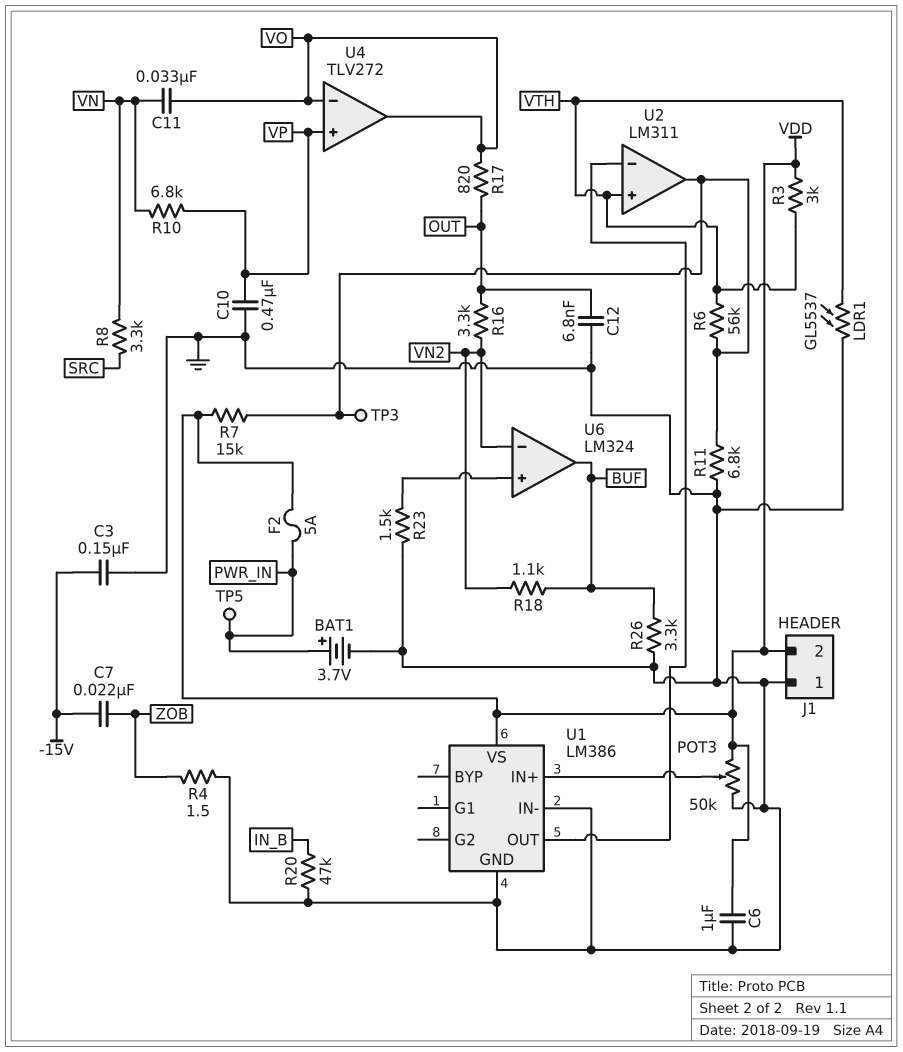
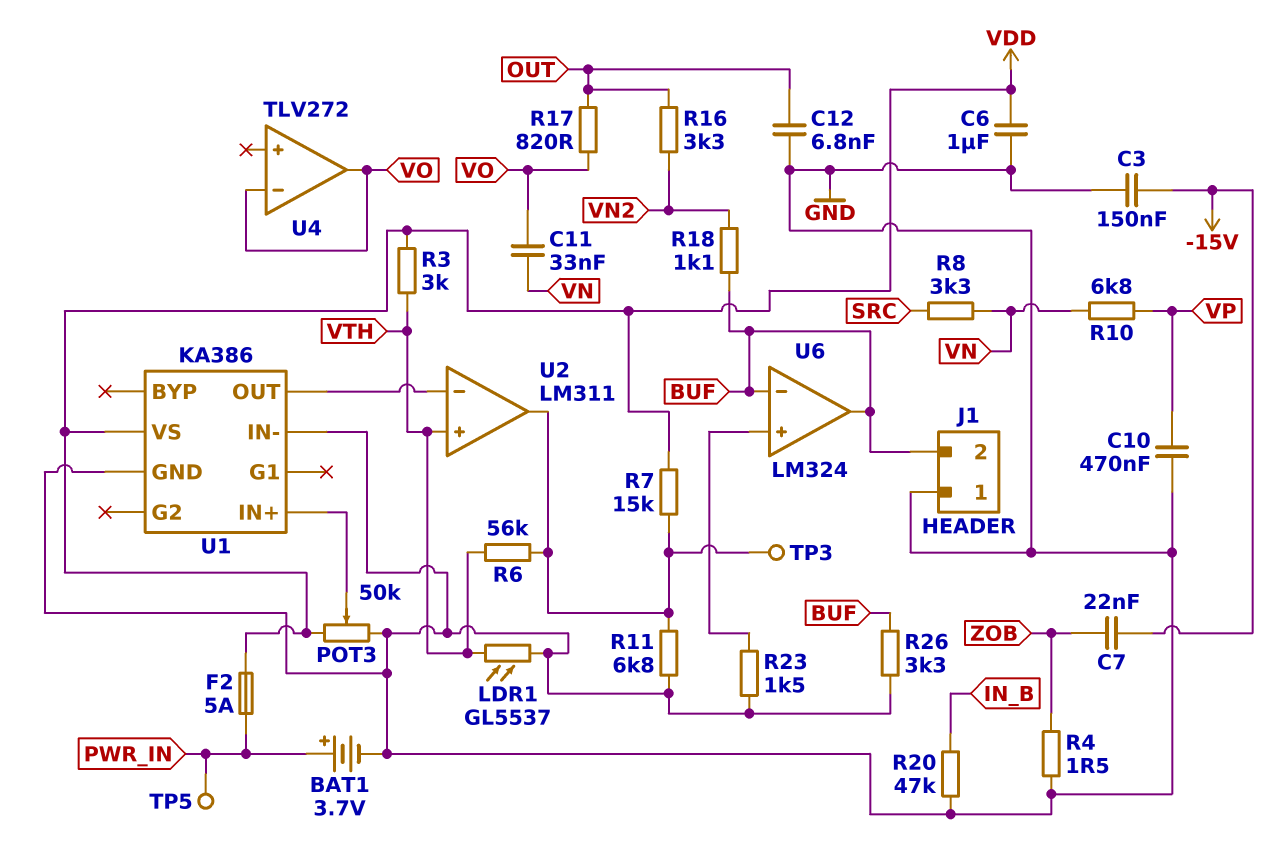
J1 pin 2: VDD -> BUF
U1: LM386 -> KA386
U4 pin in+: VP -> none
U6 pin in-: VN2 -> BUF

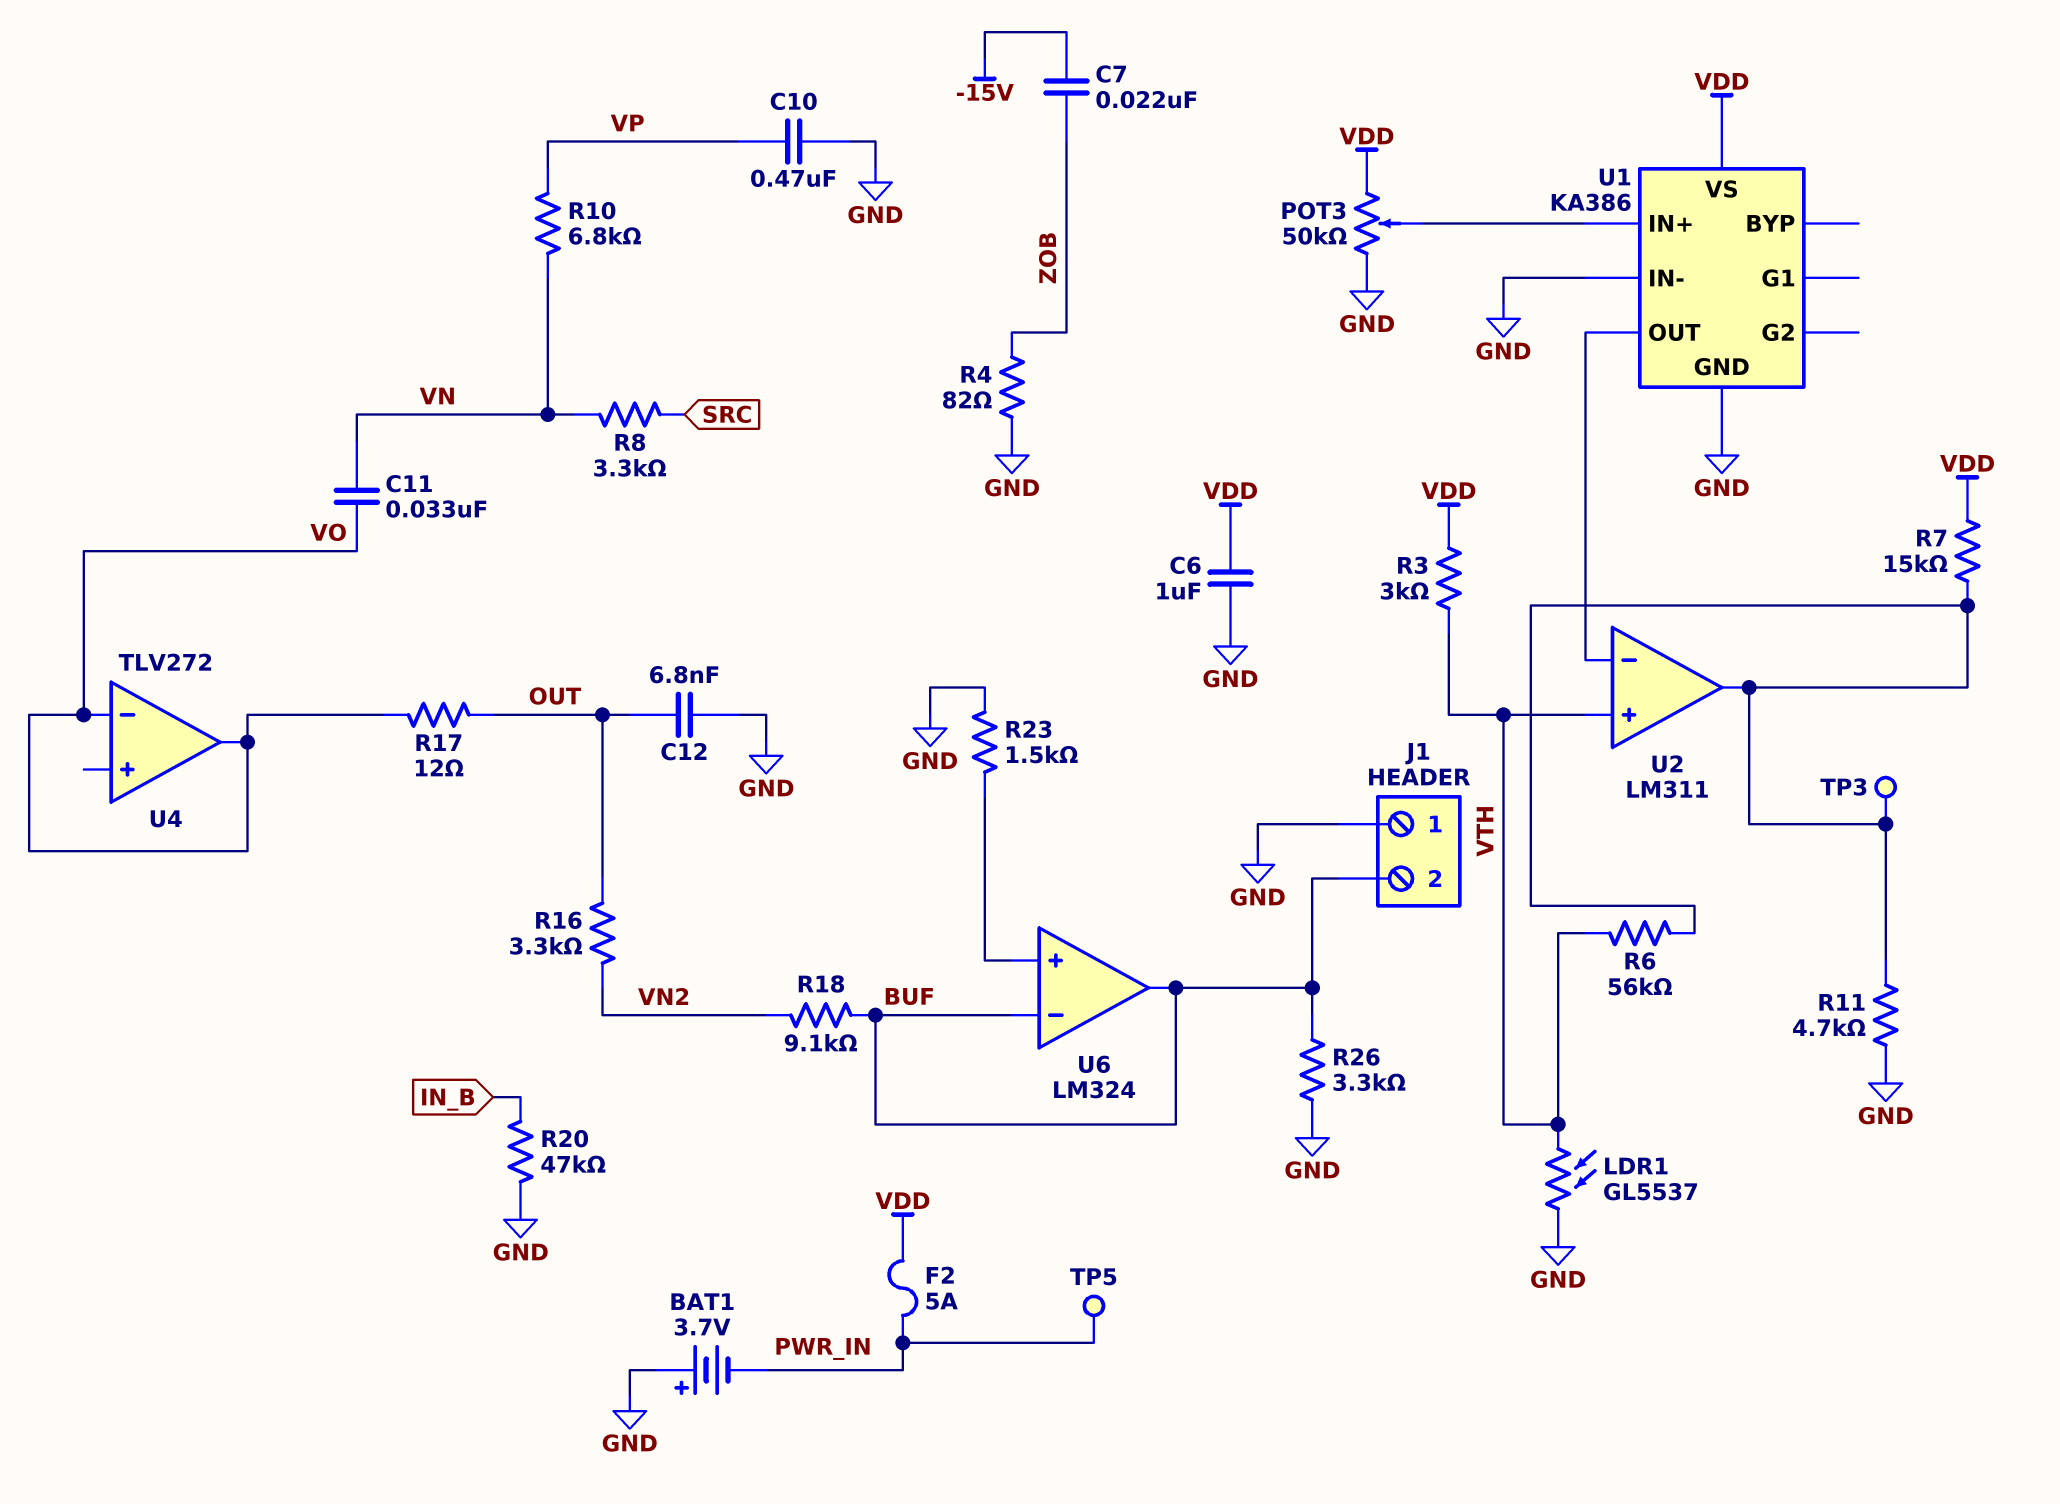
BAT1: 3.7V (plus PWR_IN, minus GND) -> 3.7V (plus GND, minus PWR_IN)
C3: 150nF (-15V, GND) -> none
R4: 1.5 (GND, ZOB) -> 82 (GND, ZOB)
R11: 6.8k (GND, U2/out) -> 4.7k (GND, U2/out)
R17: 820 (OUT, VO) -> 12 (OUT, VO)
R18: 1.1k (BUF, VN2) -> 9.1k (BUF, VN2)

